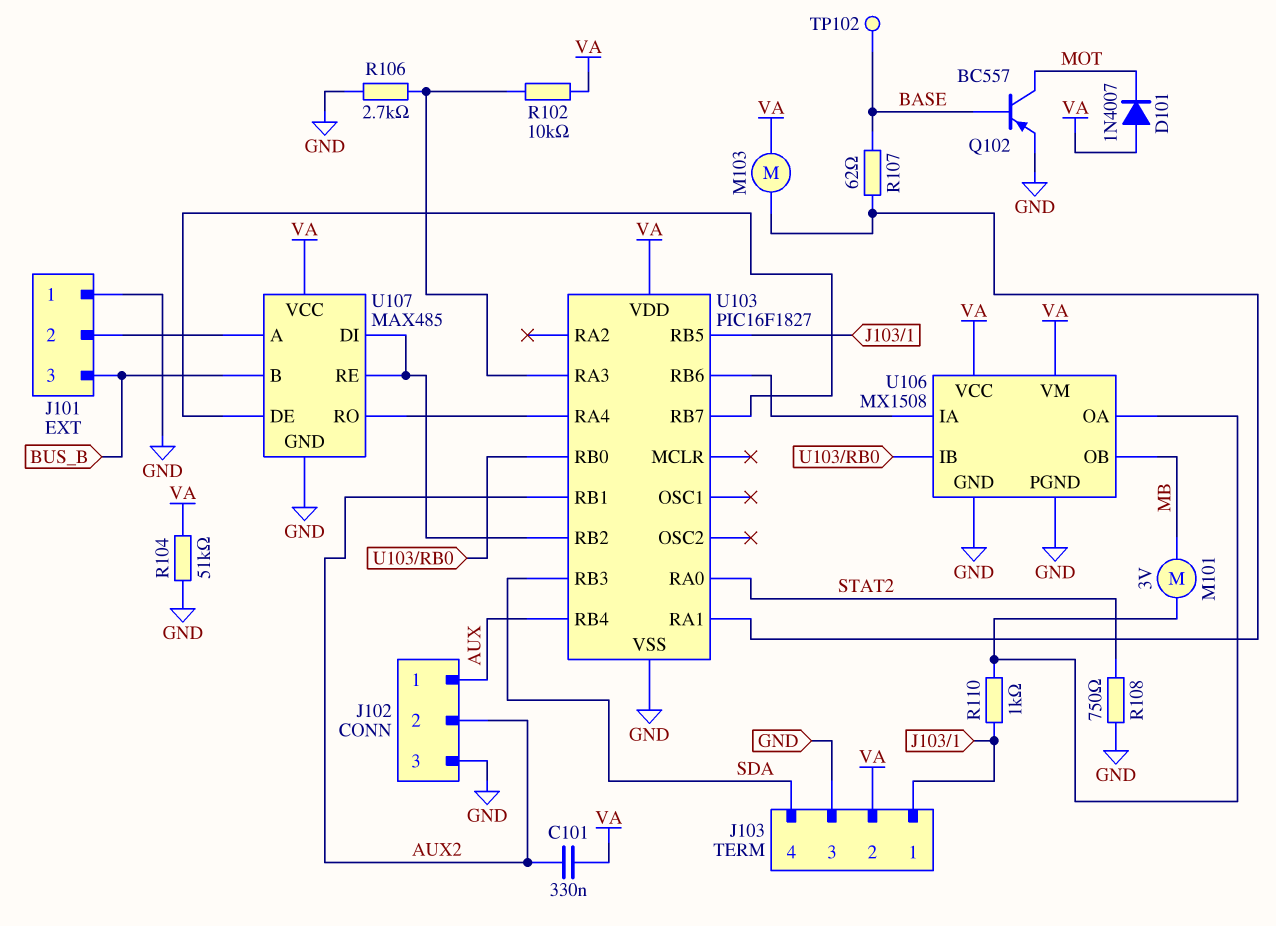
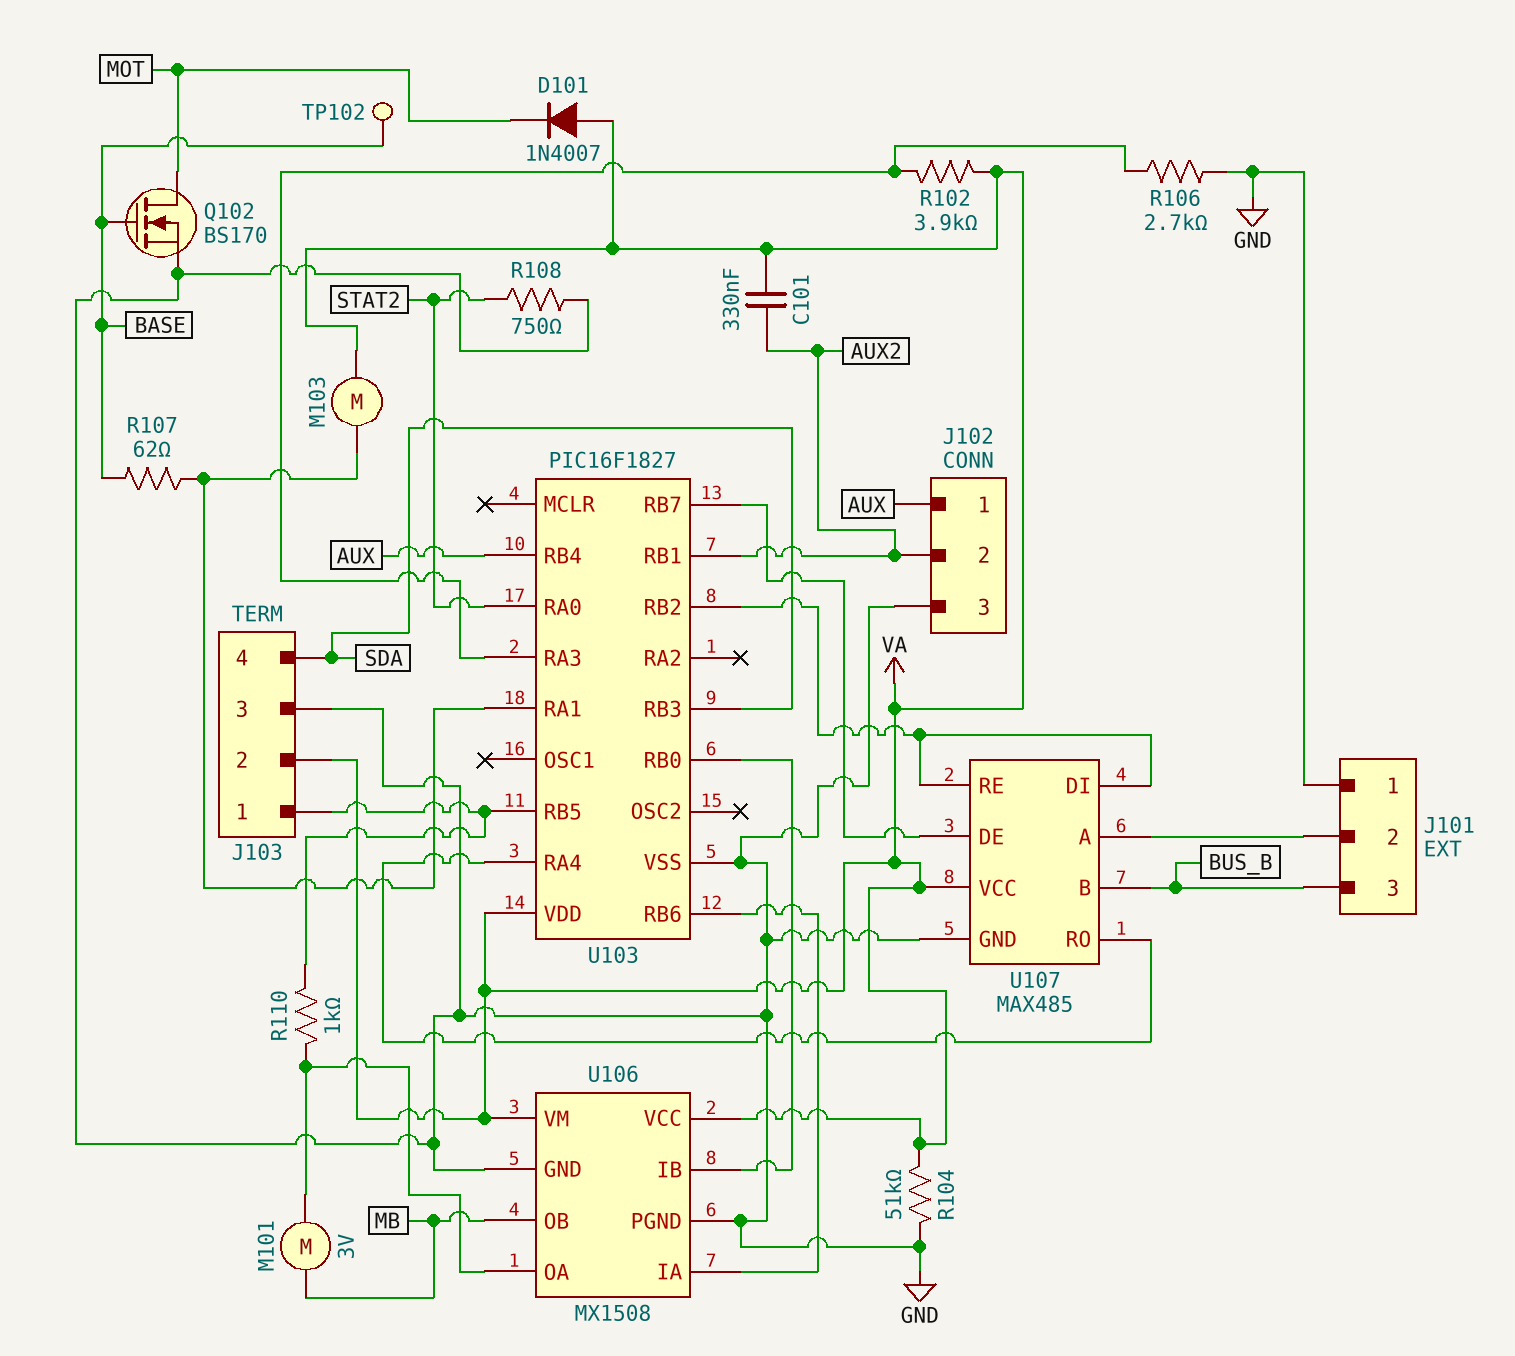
Q102: PNP BC557 (B BASE, C MOT, E GND) -> NMOS BS170 (G BASE, D MOT, S GND)
R102: 10k (U103/RA3, VA) -> 3.9k (U103/RA3, VA)

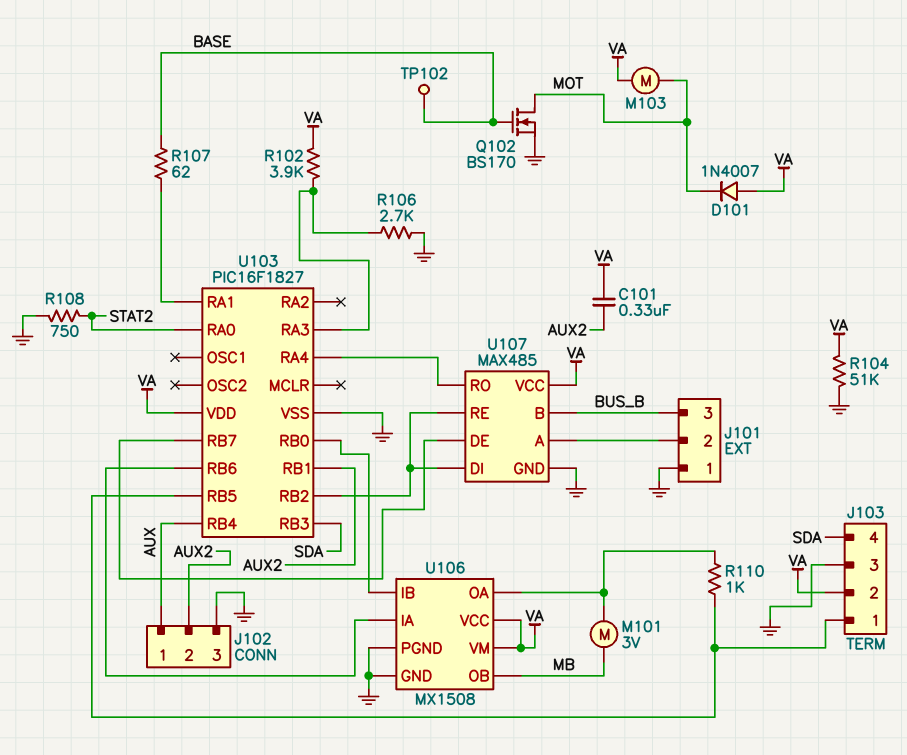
M103: motor (U103/RA1, VA) -> motor (MOT, VA)

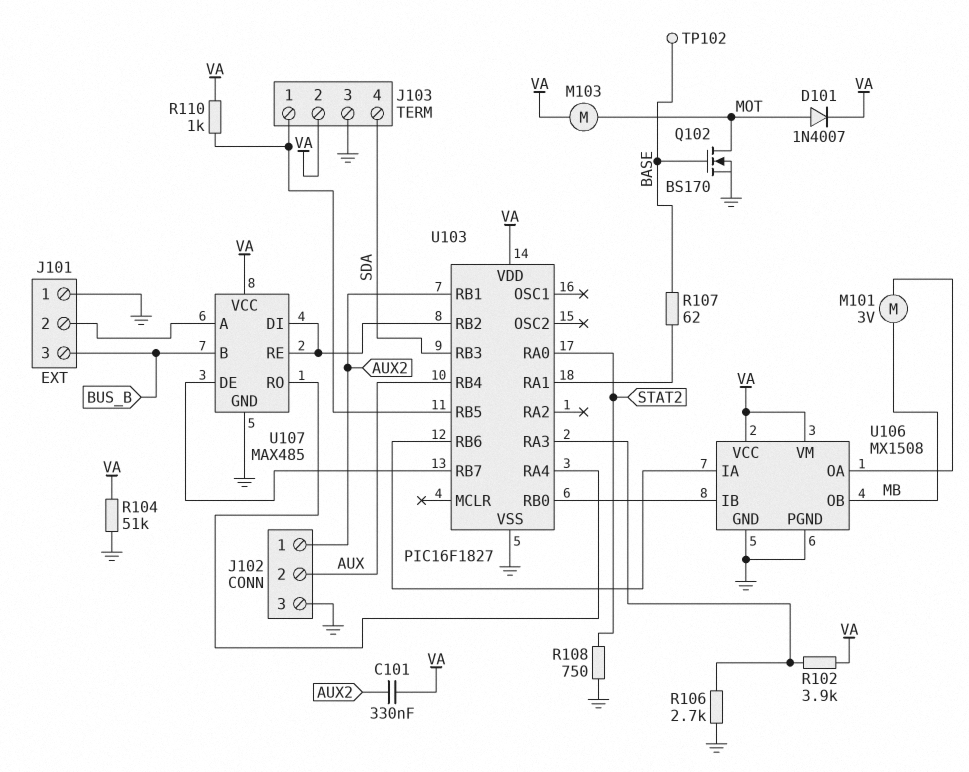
D101: diode 1N4007 (A VA, K MOT) -> diode 1N4007 (A MOT, K VA)
J102 pin 1: AUX -> AUX2
J102 pin 2: AUX2 -> AUX
R110: 1k (J103/1, U106/OA) -> 1k (J103/1, VA)

